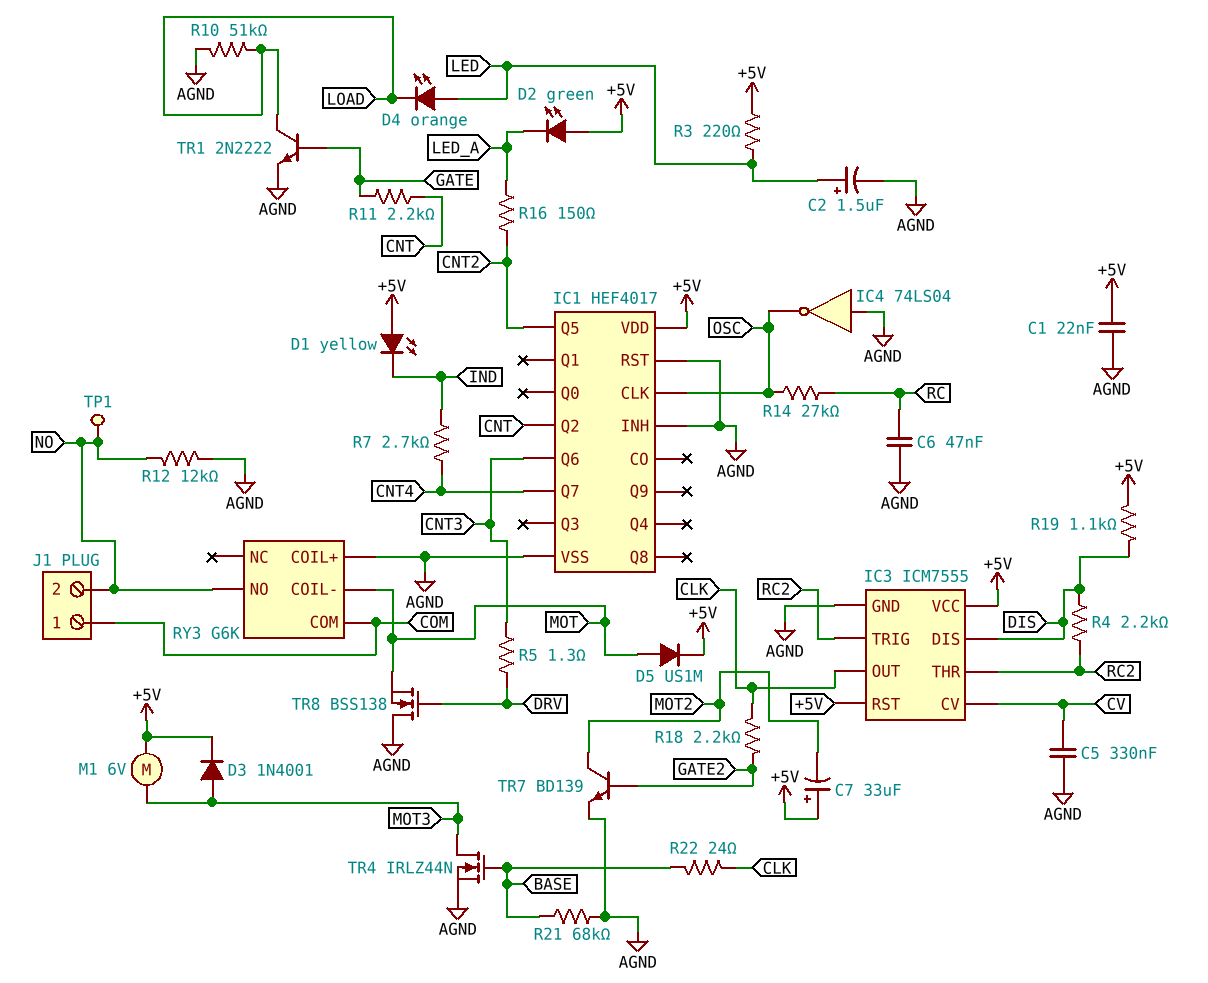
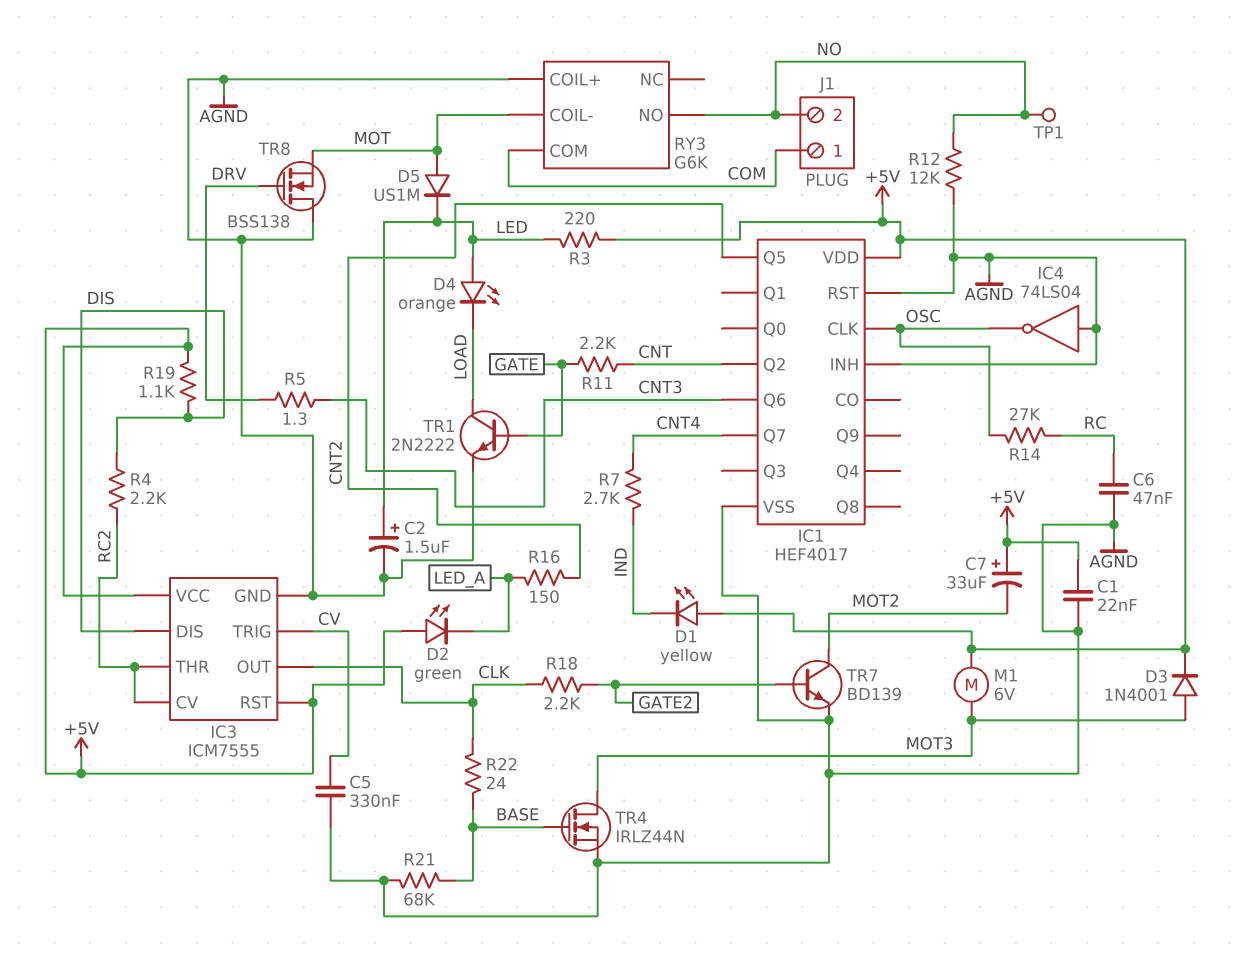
D5: diode US1M (A MOT, K +5V) -> diode US1M (A MOT, K LED)
IC3 pin CV: CV -> RC2
IC3 pin TRIG: RC2 -> CV
R10: 51k (AGND, LOAD) -> none

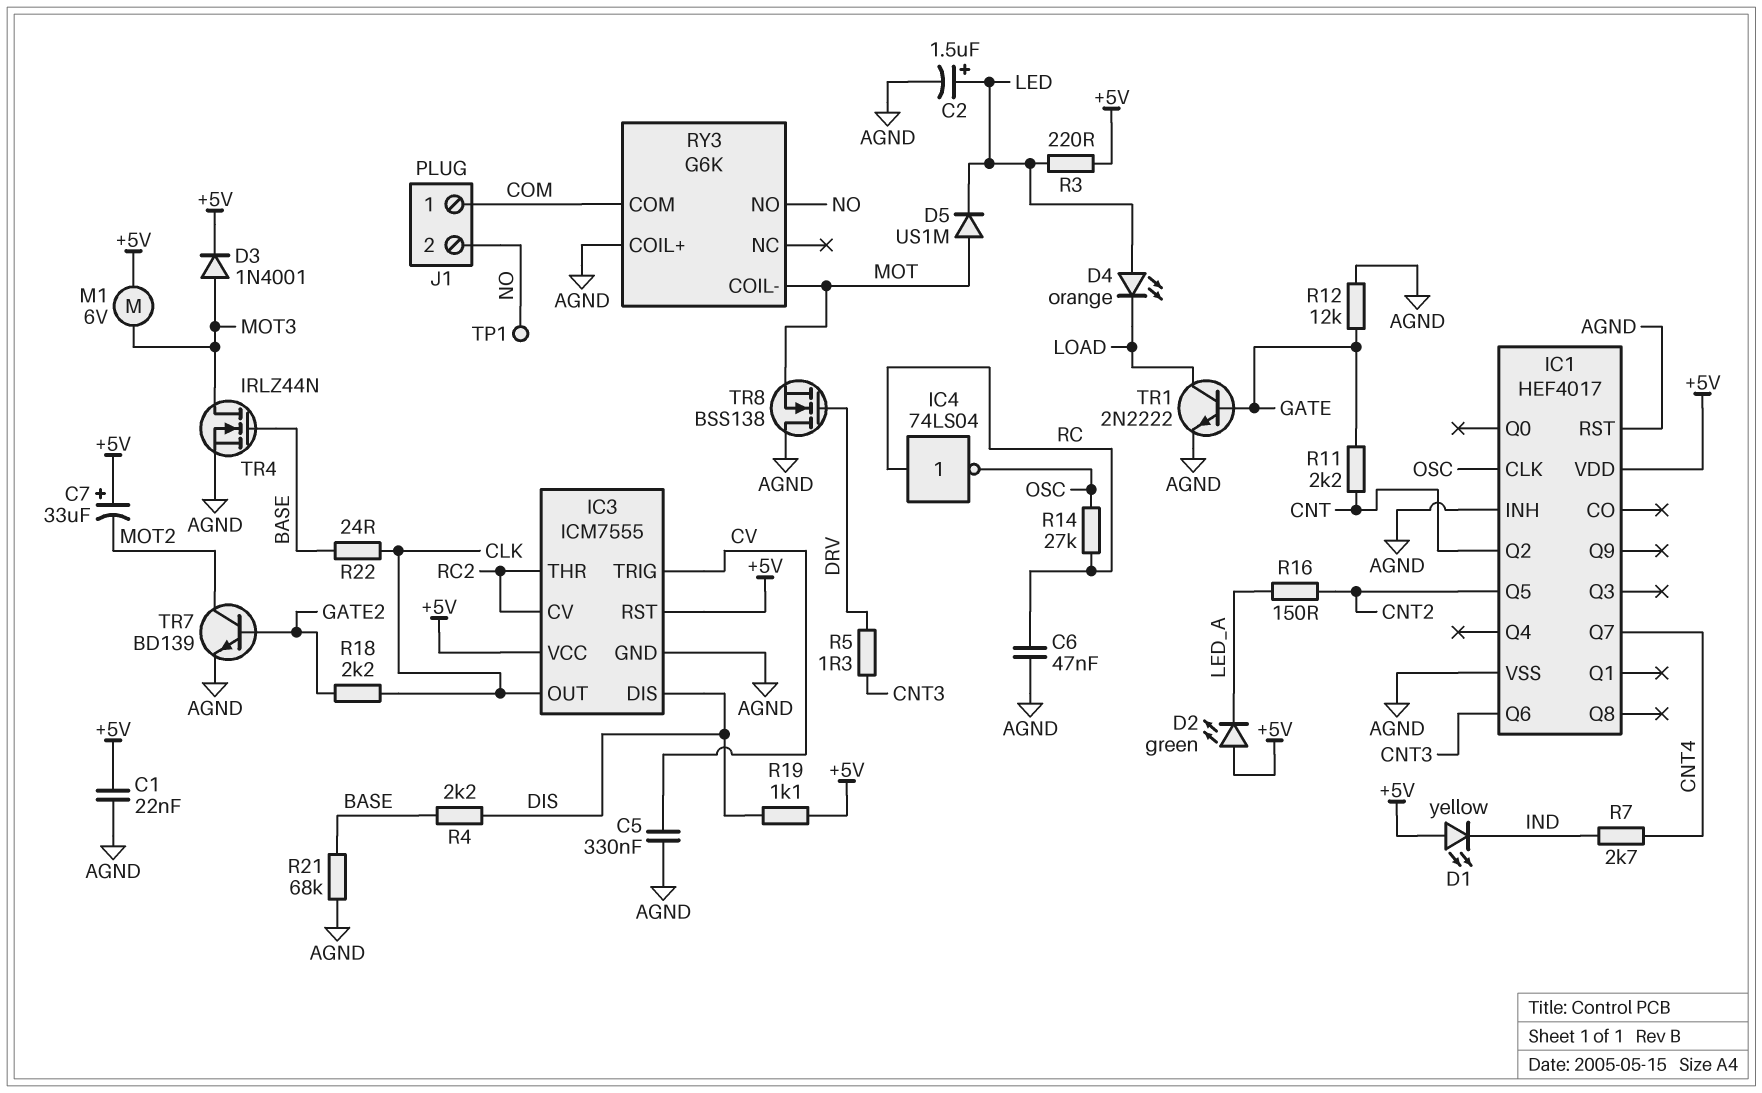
IC4: NOT 74LS04 (in AGND, out OSC) -> NOT 74LS04 (in RC, out OSC)
R4: 2.2k (DIS, RC2) -> 2.2k (BASE, DIS)
R12: 12k (AGND, NO) -> 12k (AGND, GATE)

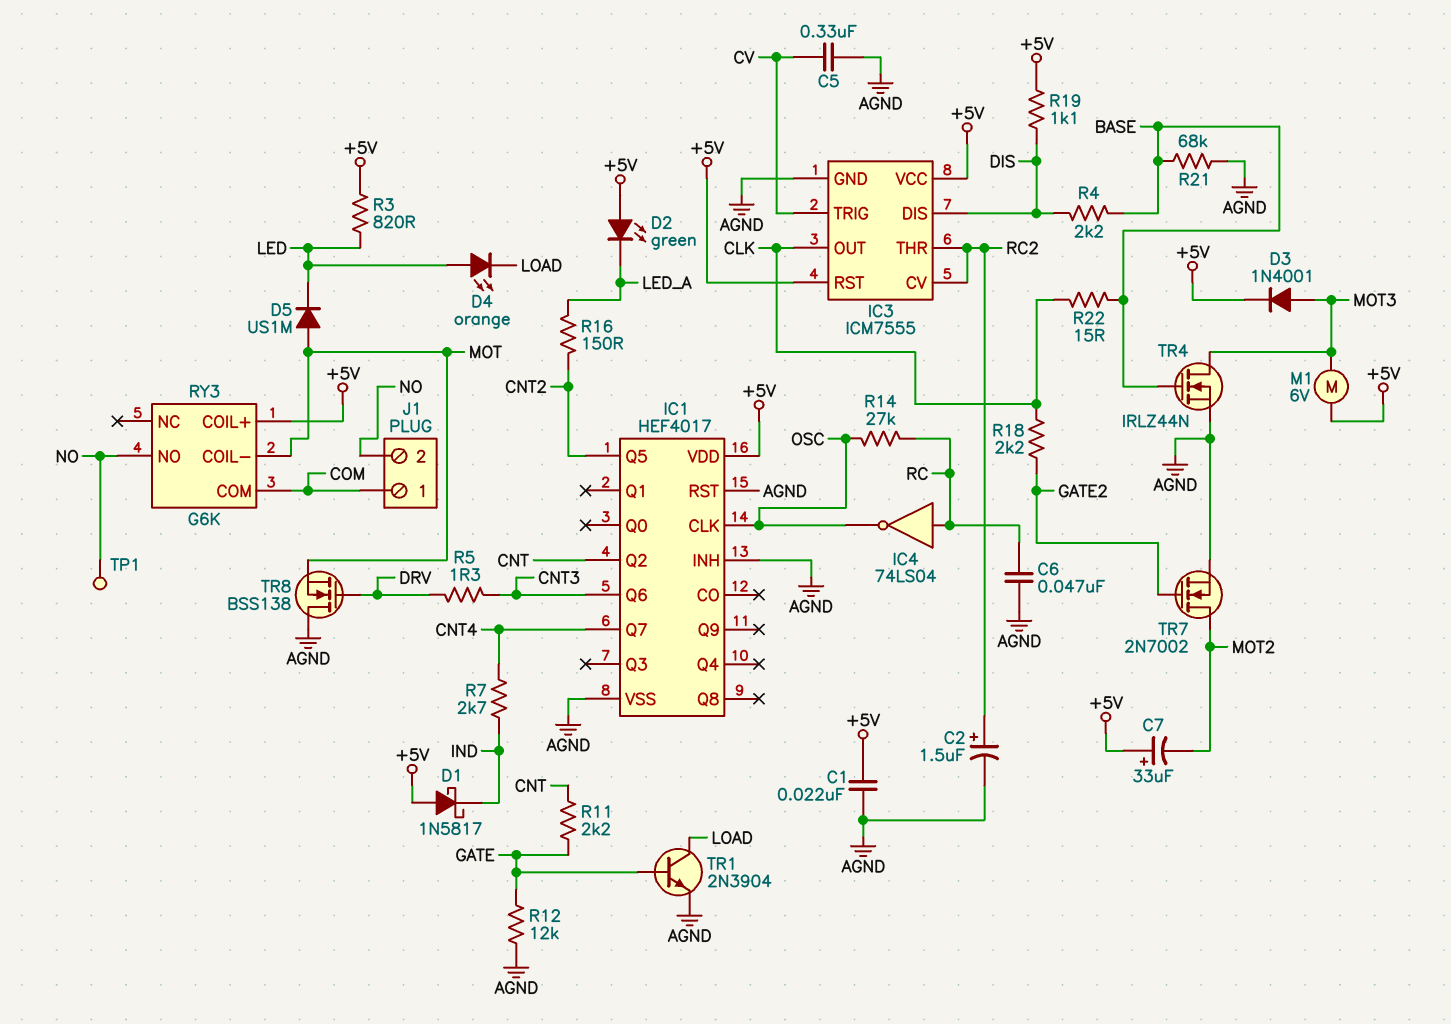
C2: 1.5uF (plus LED, minus AGND) -> 1.5uF (plus RC2, minus AGND)
D1: LED yellow (A +5V, K IND) -> schottky 1N5817 (A +5V, K IND)
R3: 220 (+5V, LED) -> 820 (+5V, LED)
R22: 24 (BASE, CLK) -> 15 (BASE, CLK)
RY3 pin COIL+: AGND -> +5V
TR1: NPN 2N2222 (B GATE, C LOAD, E AGND) -> NPN 2N3904 (B GATE, C LOAD, E AGND)
TR7: NPN BD139 (B GATE2, C MOT2, E AGND) -> NMOS 2N7002 (G GATE2, D MOT2, S AGND)

